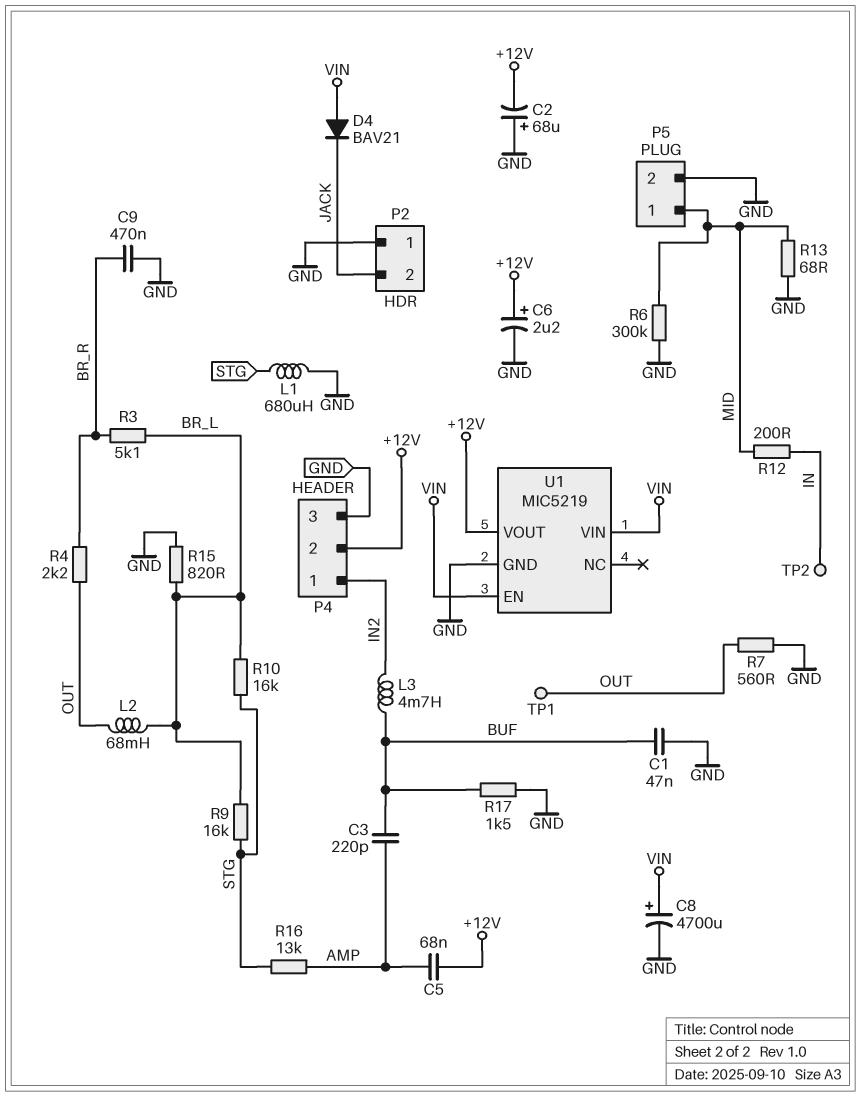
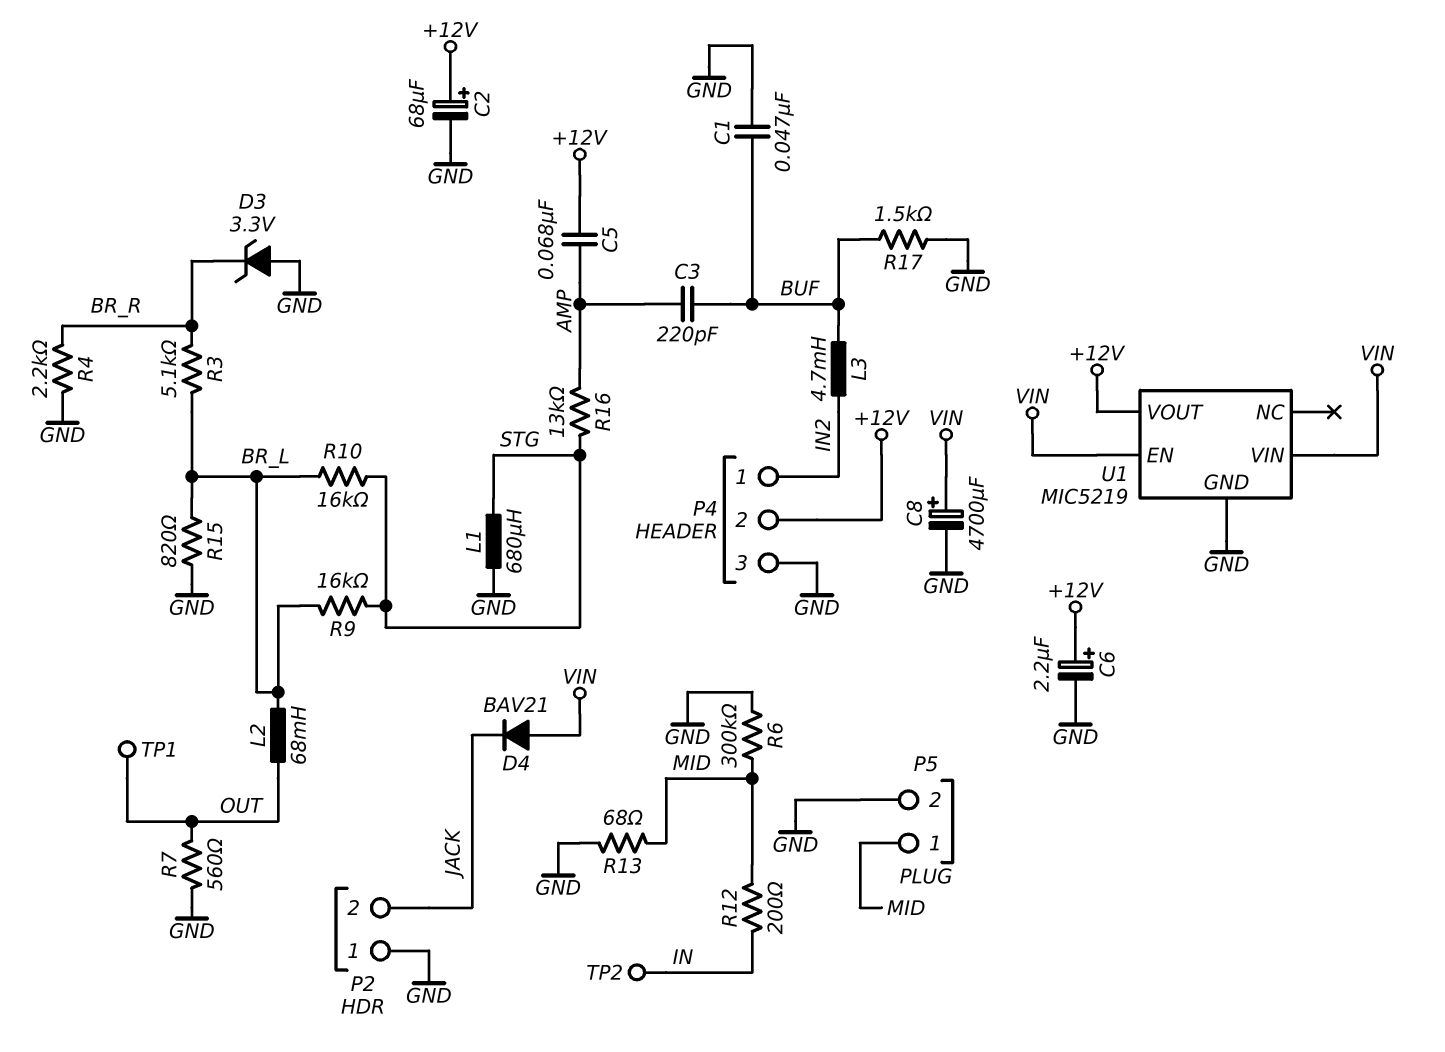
C2: 68uF (plus GND, minus +12V) -> 68uF (plus +12V, minus GND)
C9: 470nF (BR_R, GND) -> none
D3: none -> zener 3.3V (A GND, K BR_R)
R4: 2.2k (BR_R, OUT) -> 2.2k (BR_R, GND)

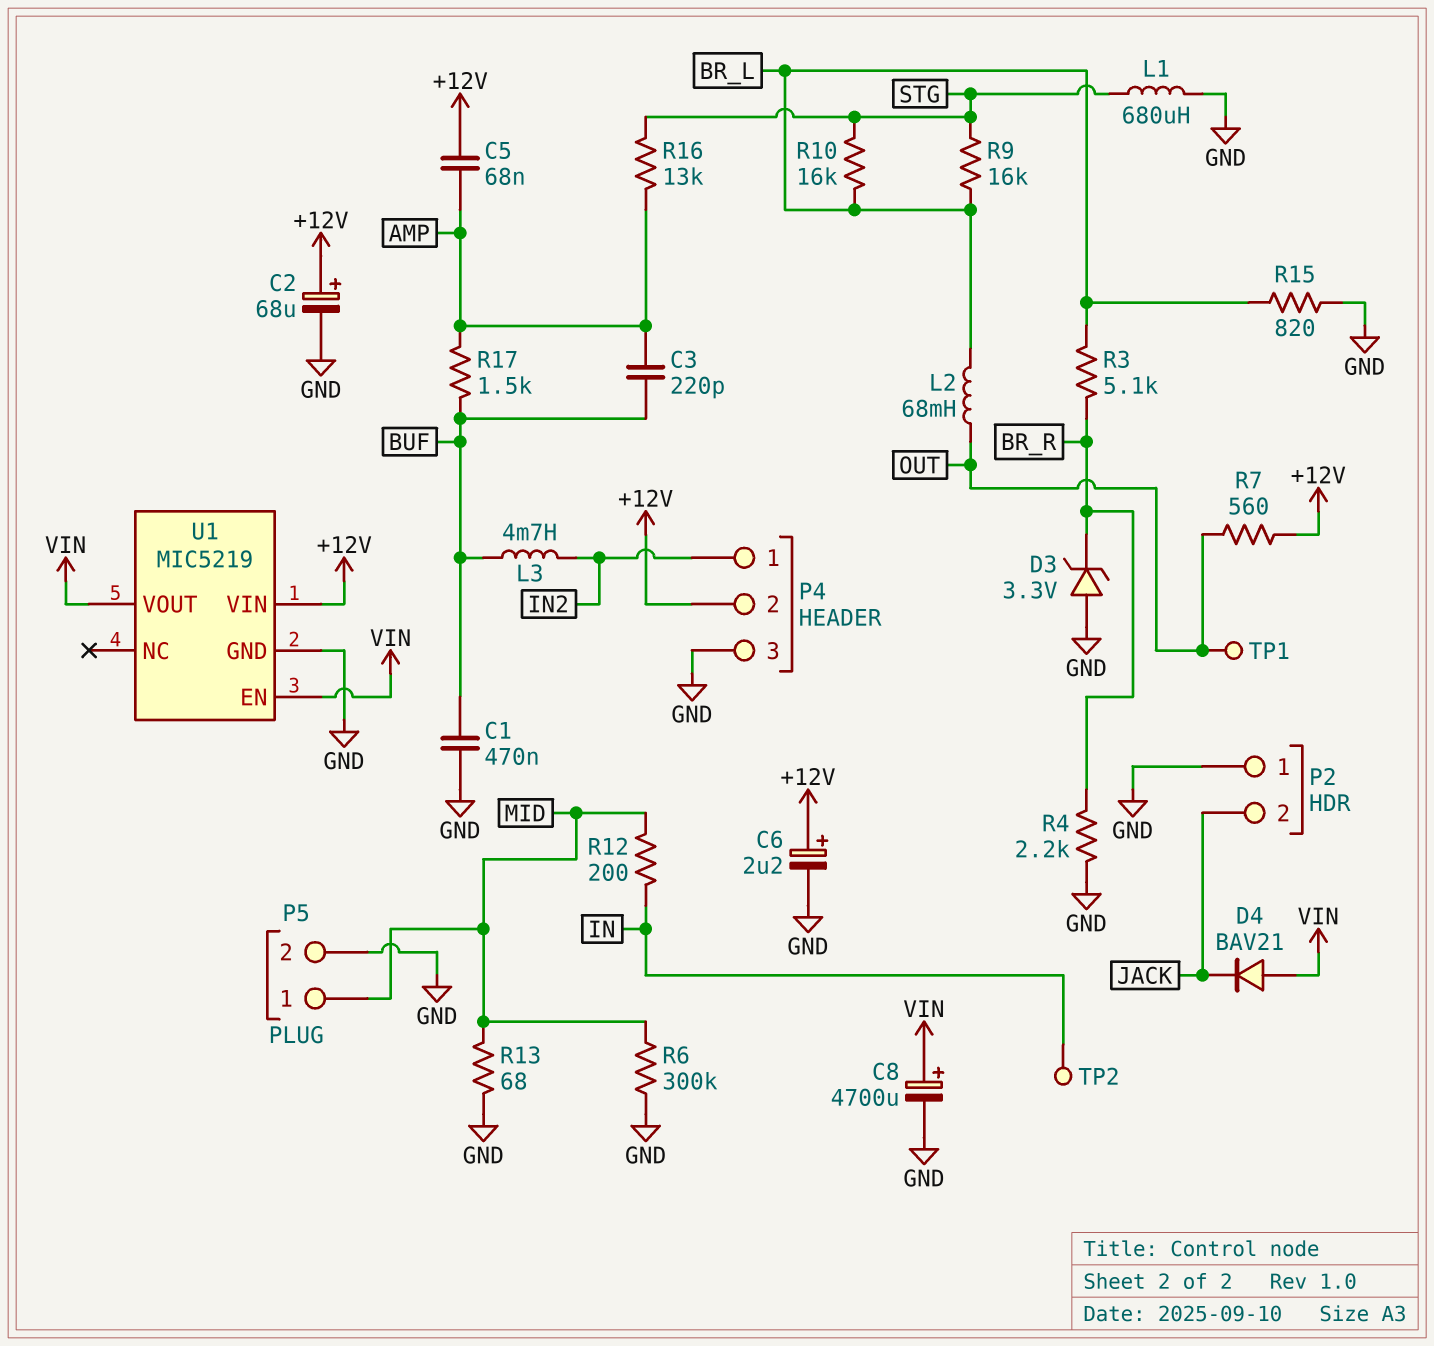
C1: 47nF (BUF, GND) -> 470nF (BUF, GND)
R7: 560 (GND, OUT) -> 560 (+12V, OUT)
R17: 1.5k (BUF, GND) -> 1.5k (AMP, BUF)
U1 pin VIN: VIN -> +12V
U1 pin VOUT: +12V -> VIN

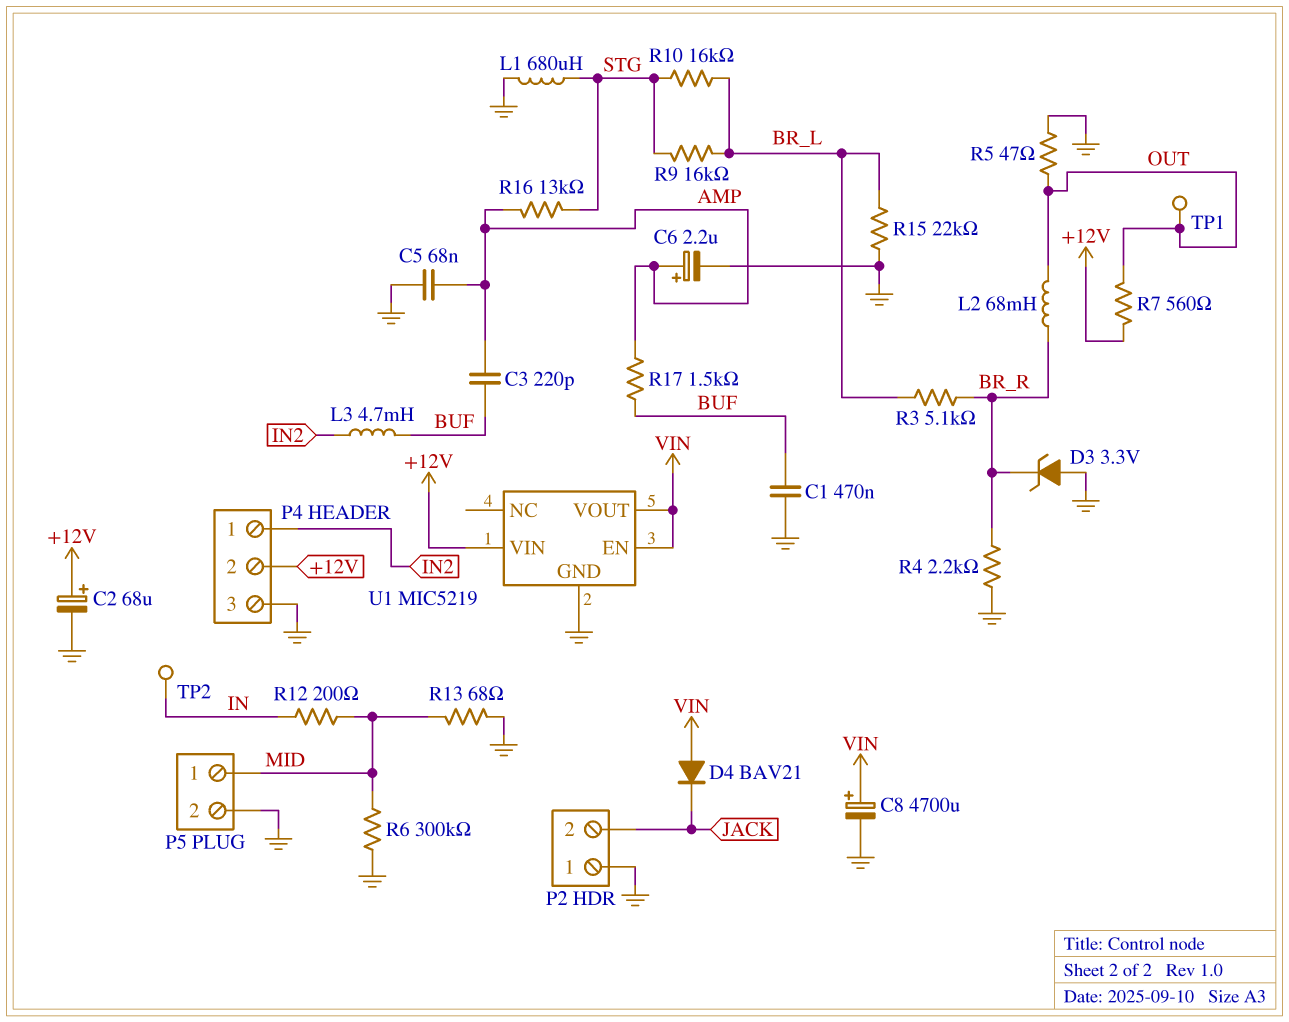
C5: 68nF (+12V, AMP) -> 68nF (AMP, GND)
C6: 2.2uF (plus +12V, minus GND) -> 2.2uF (plus AMP, minus GND)
L2: 68mH (BR_L, OUT) -> 68mH (BR_R, OUT)
R5: none -> 47 (GND, OUT)
R15: 820 (BR_L, GND) -> 22k (BR_L, GND)

